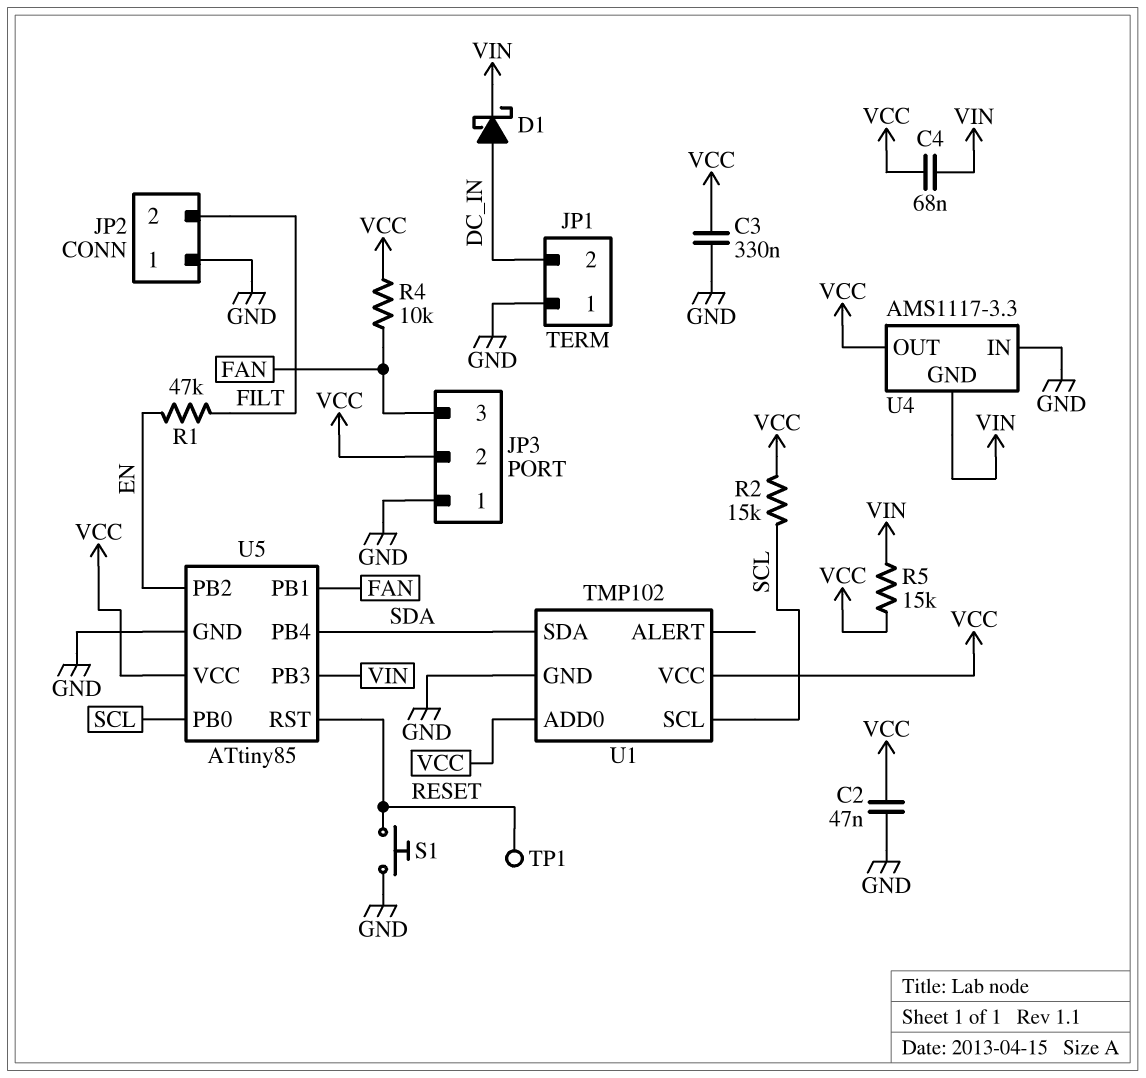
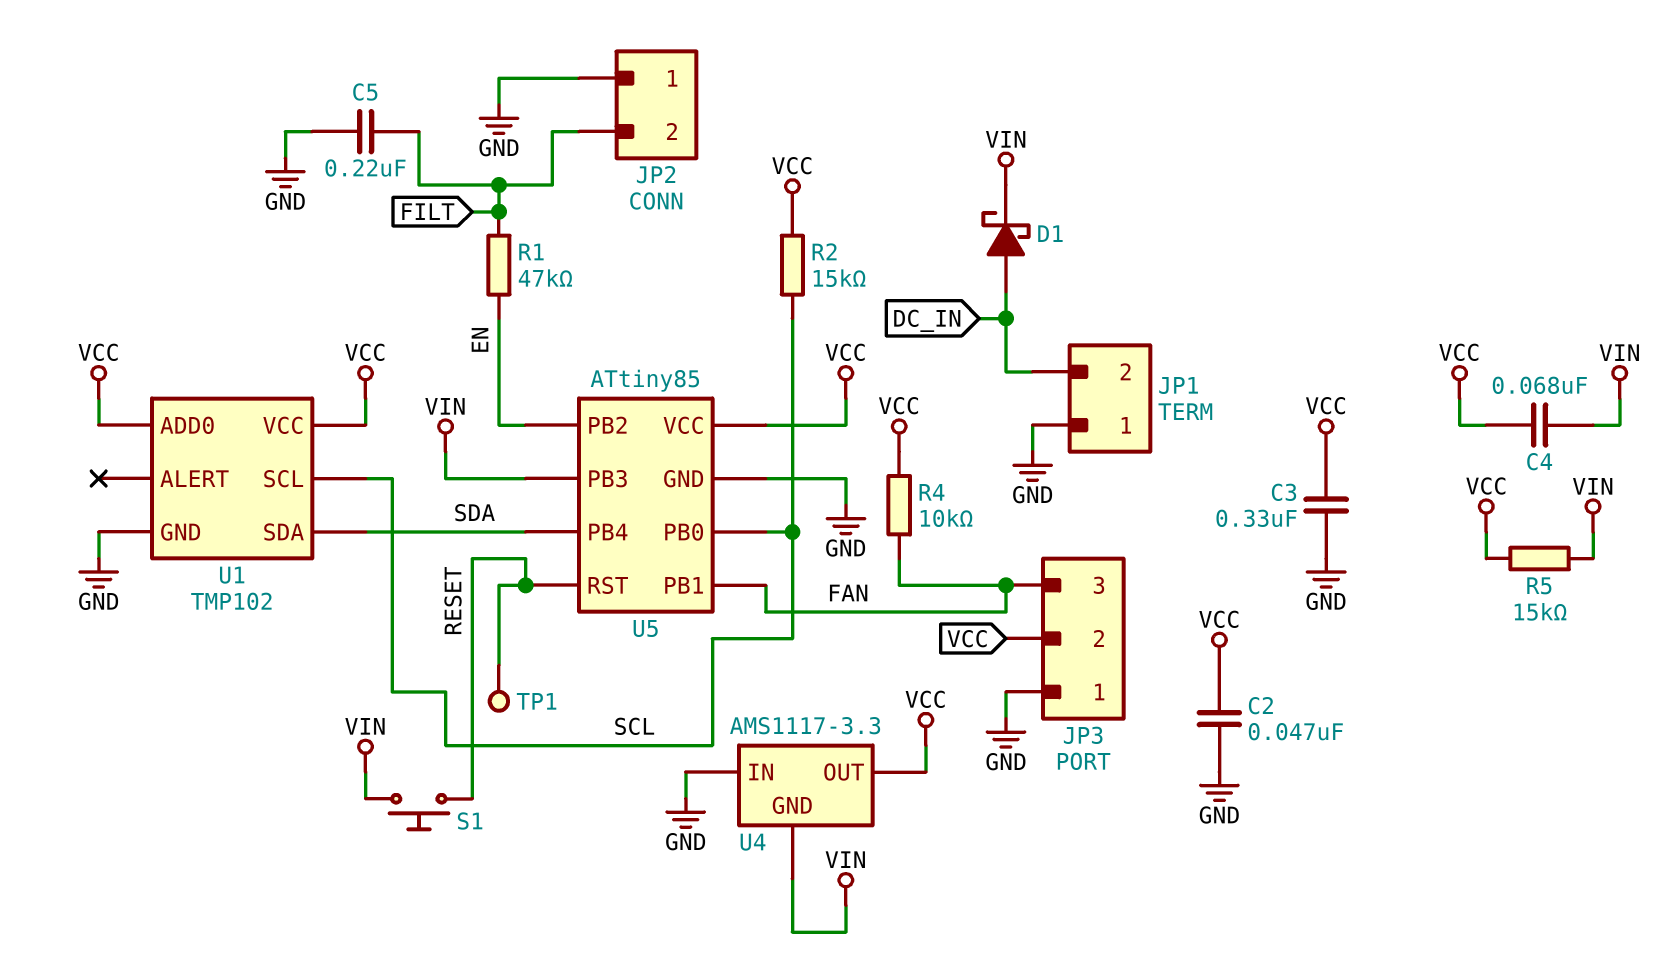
C5: none -> 220nF (FILT, GND)
S1: button (GND, RESET) -> button (RESET, VIN)

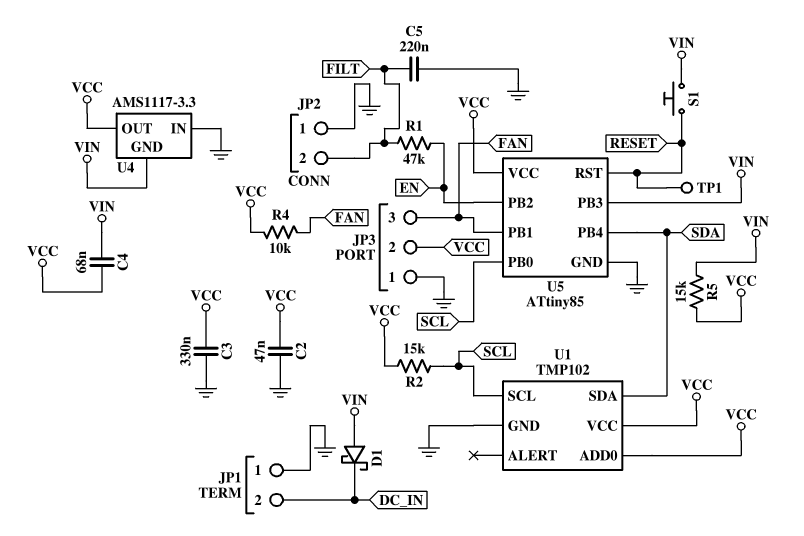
D1: schottky (A DC_IN, K VIN) -> schottky (A VIN, K DC_IN)

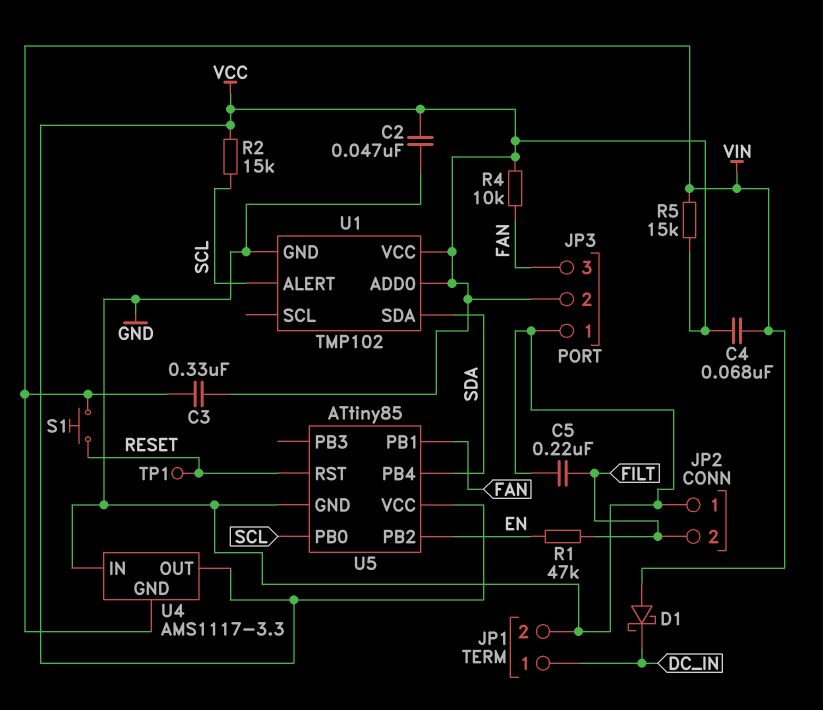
C3: 330nF (GND, VCC) -> 330nF (VCC, VIN)
JP1 pin 1: GND -> DC_IN
JP1 pin 2: DC_IN -> GND
U1 pin ALERT: none -> SCL
U1 pin SCL: SCL -> none
U5 pin PB3: VIN -> none

